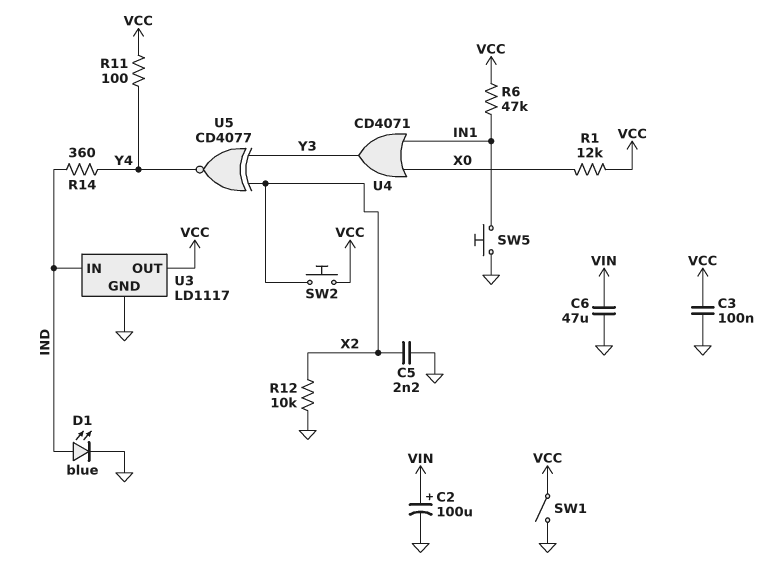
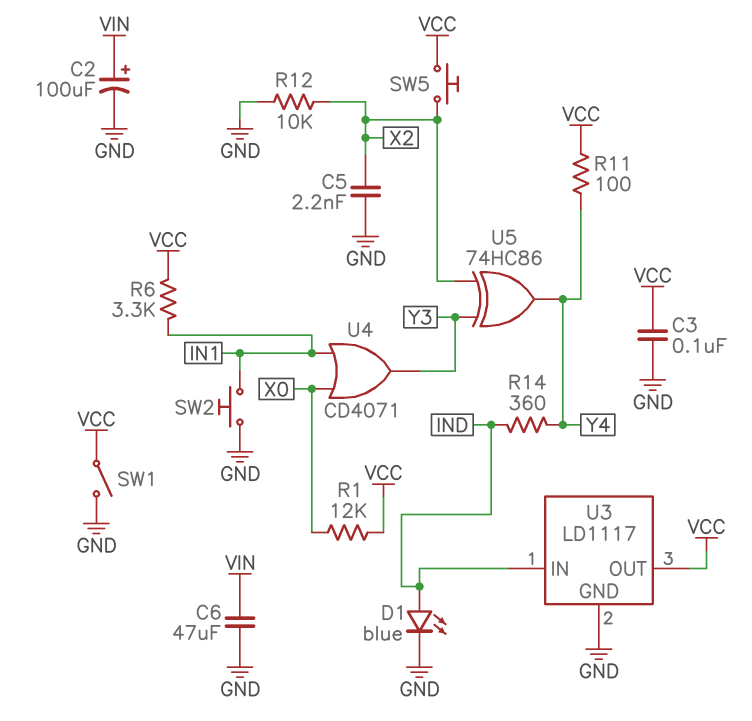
R6: 47k (IN1, VCC) -> 3.3k (IN1, VCC)
SW2: button (VCC, X2) -> button (GND, IN1)
SW5: button (GND, IN1) -> button (VCC, X2)
U5: XNOR CD4077 (in X2, in Y3, out Y4) -> XOR 74HC86 (in X2, in Y3, out Y4)

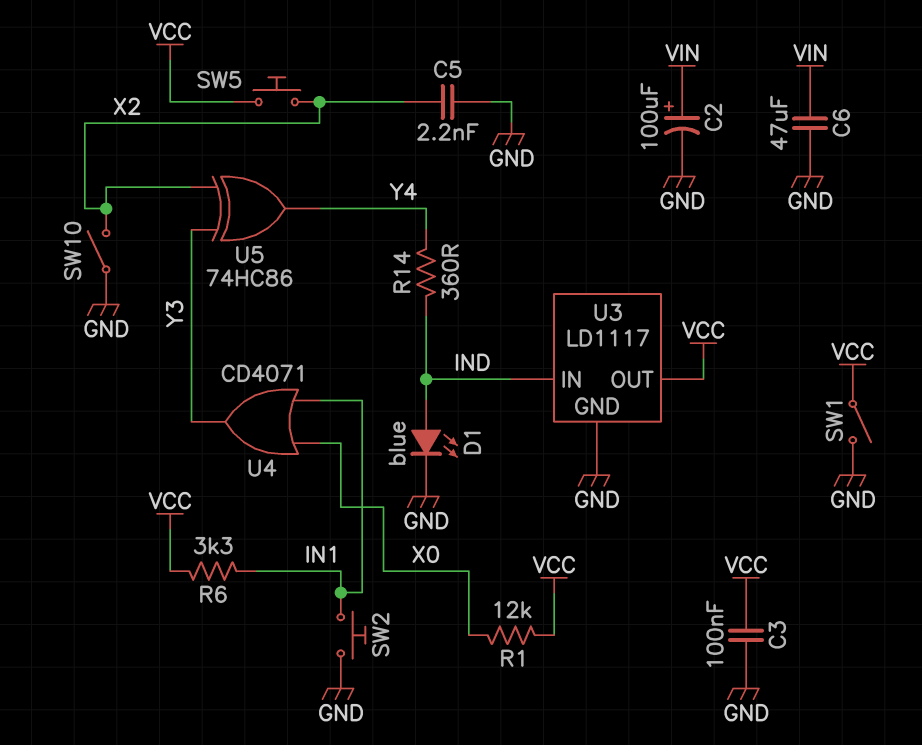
R11: 100 (VCC, Y4) -> none
R12: 10k (GND, X2) -> none
SW10: none -> switch (GND, X2)

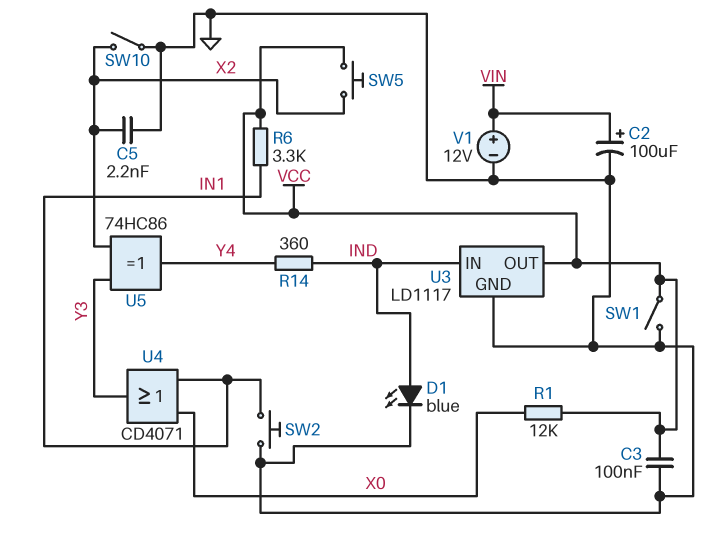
C6: 47uF (GND, VIN) -> none
V1: none -> 12V (plus VIN, minus GND)

